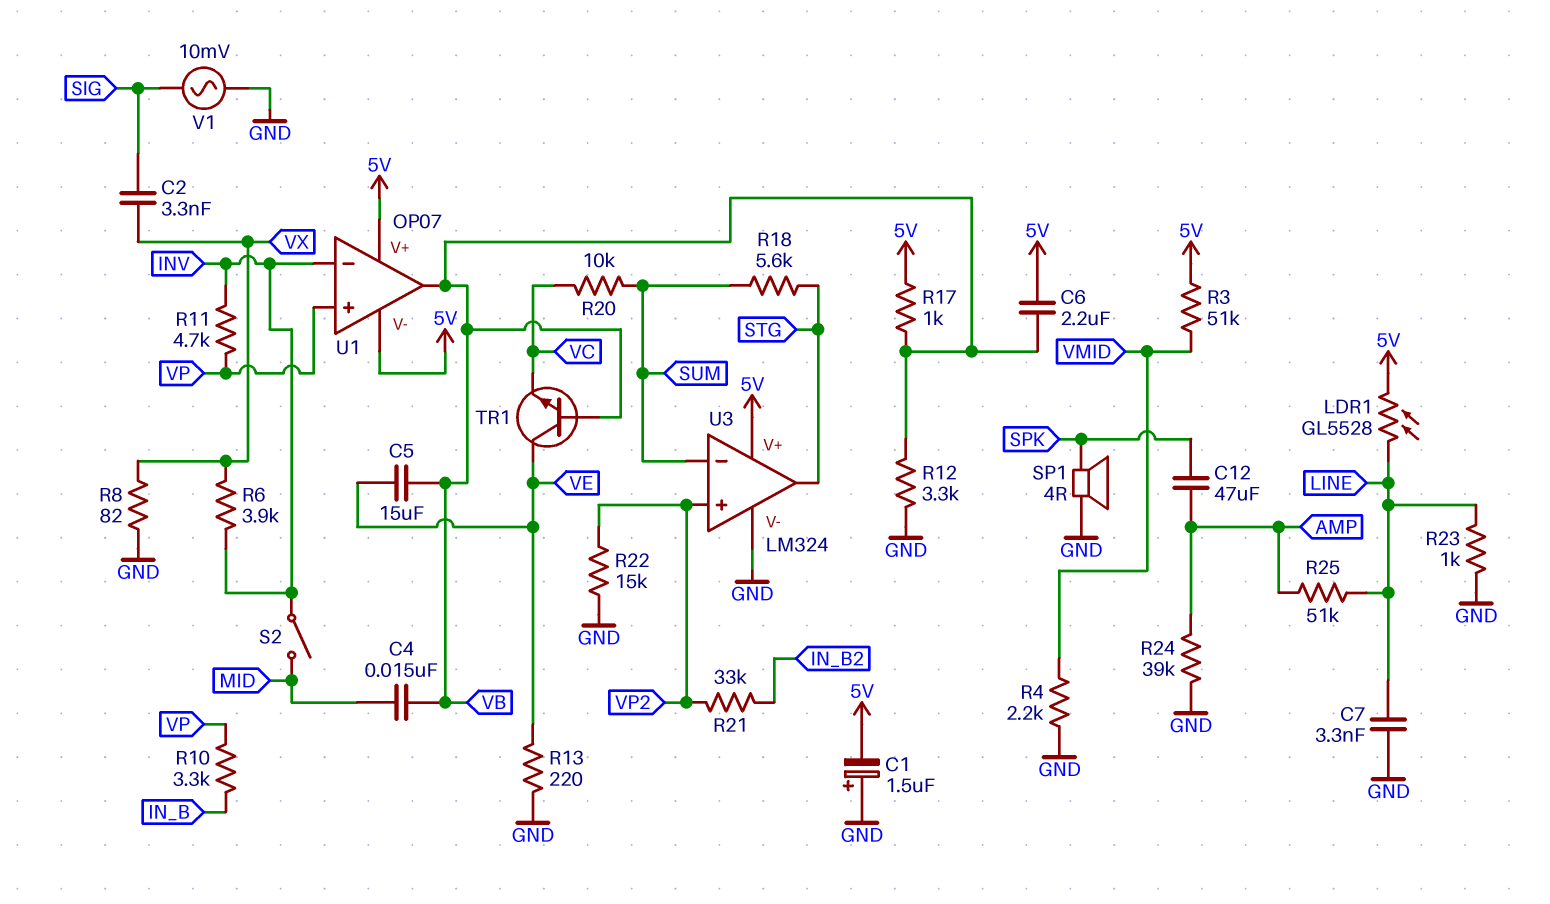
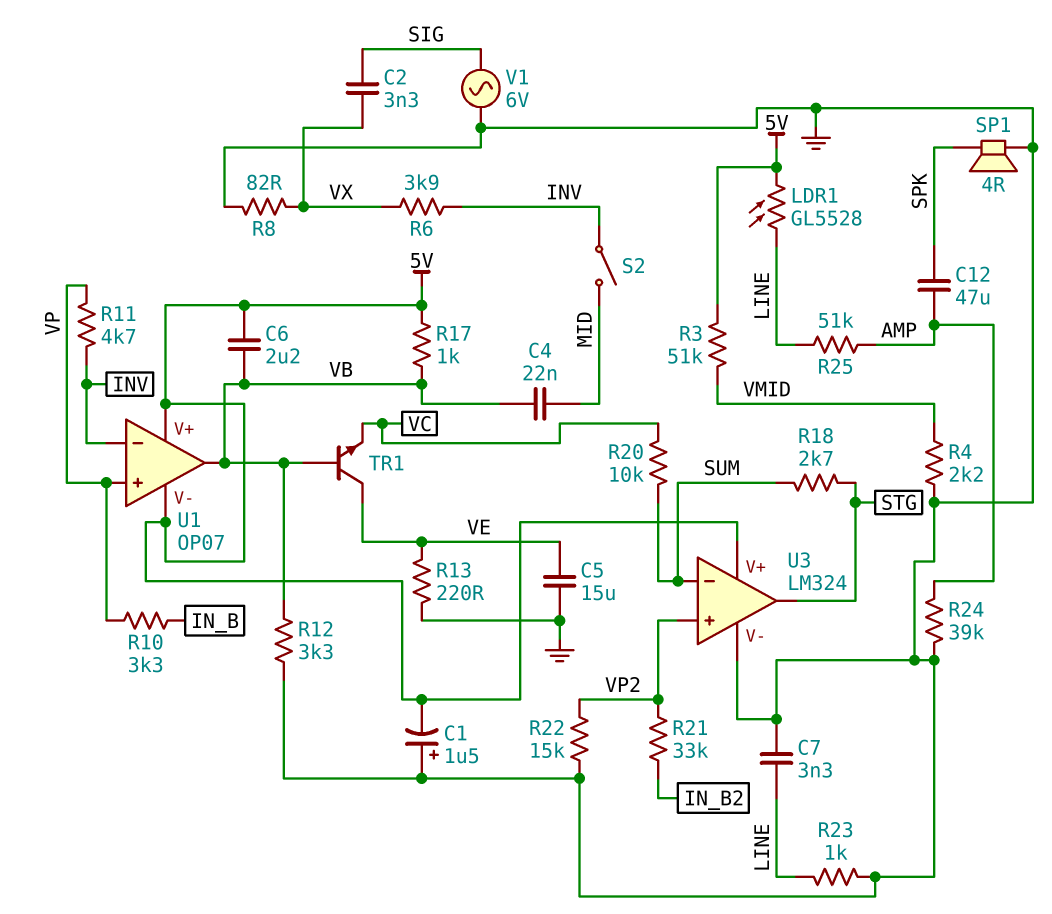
C4: 15nF (MID, VB) -> 22nF (MID, VB)
C5: 15uF (VB, VE) -> 15uF (GND, VE)
R18: 5.6k (STG, SUM) -> 2.7k (STG, SUM)
V1: AC 10mV (GND, SIG) -> AC 6V (GND, SIG)

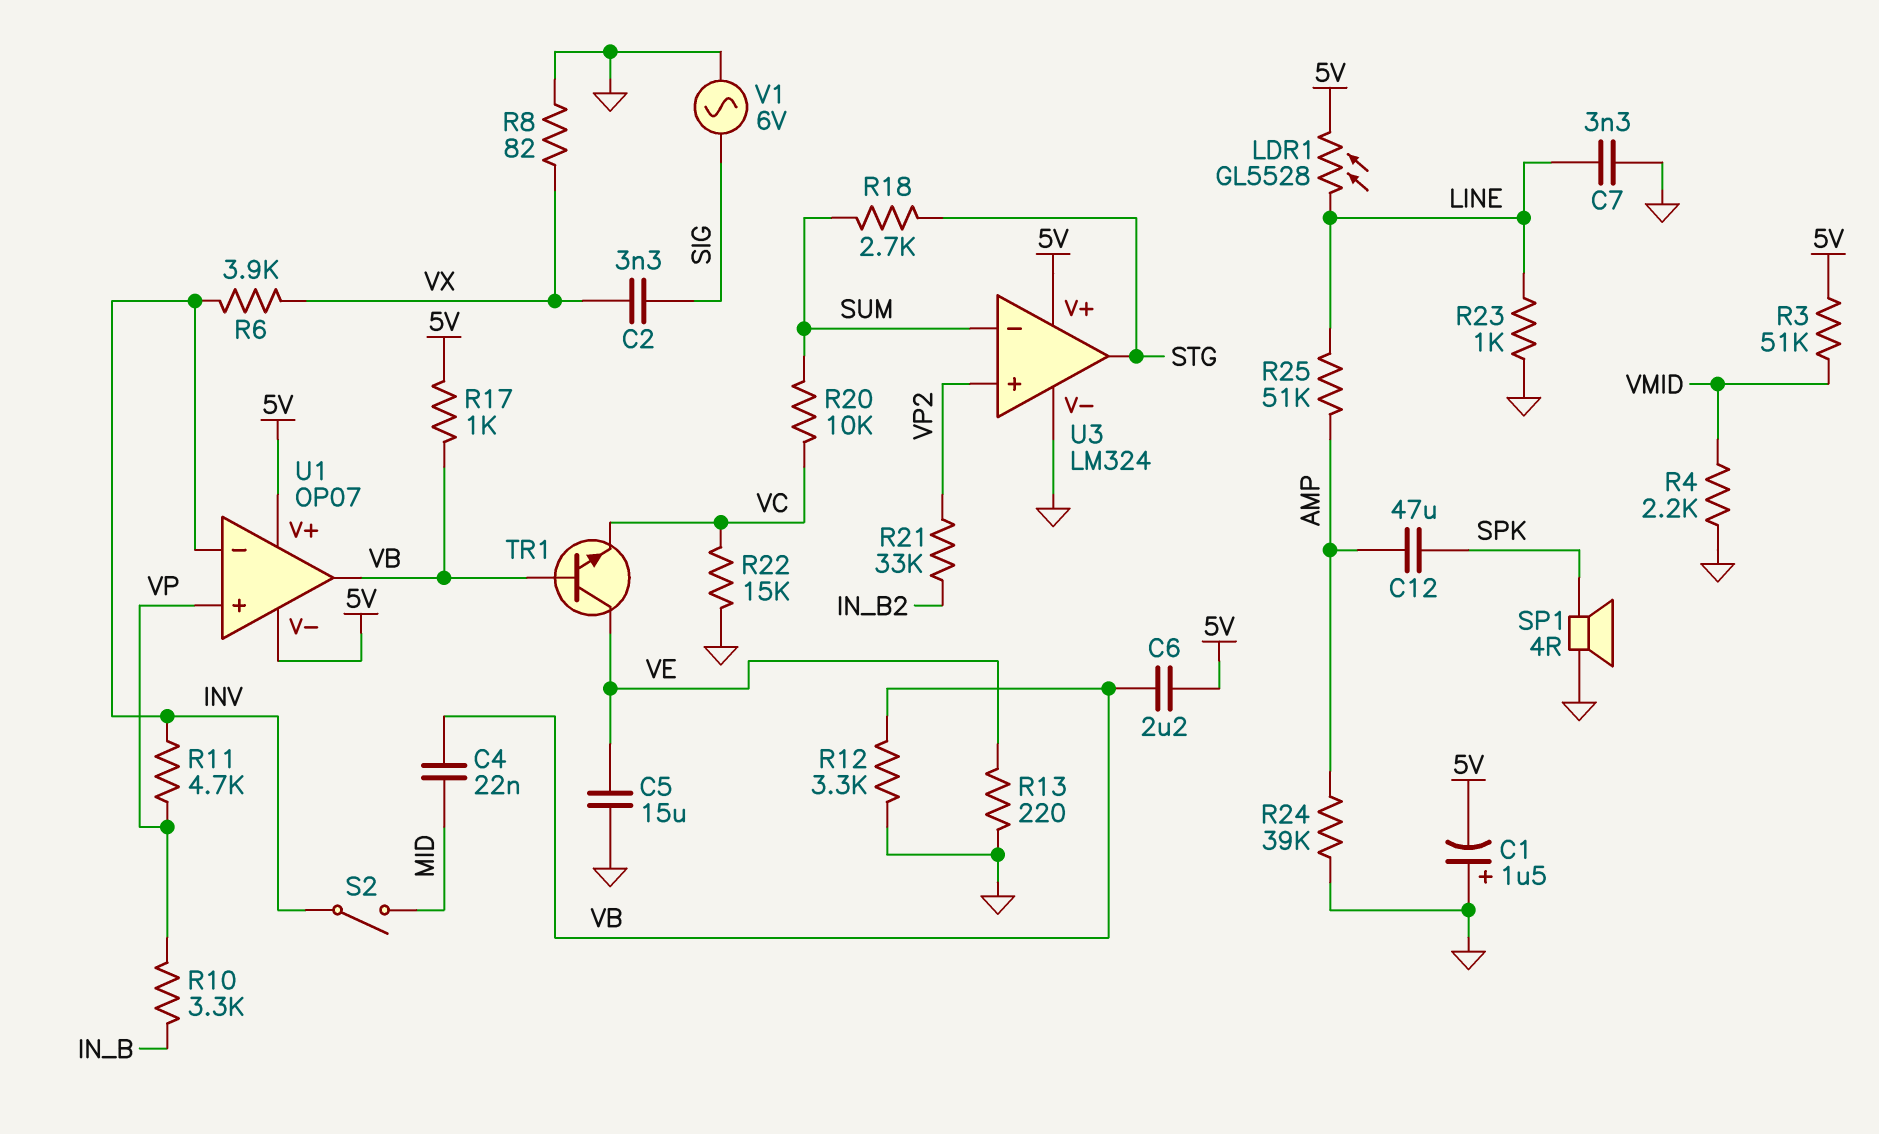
R22: 15k (GND, VP2) -> 15k (GND, VC)

